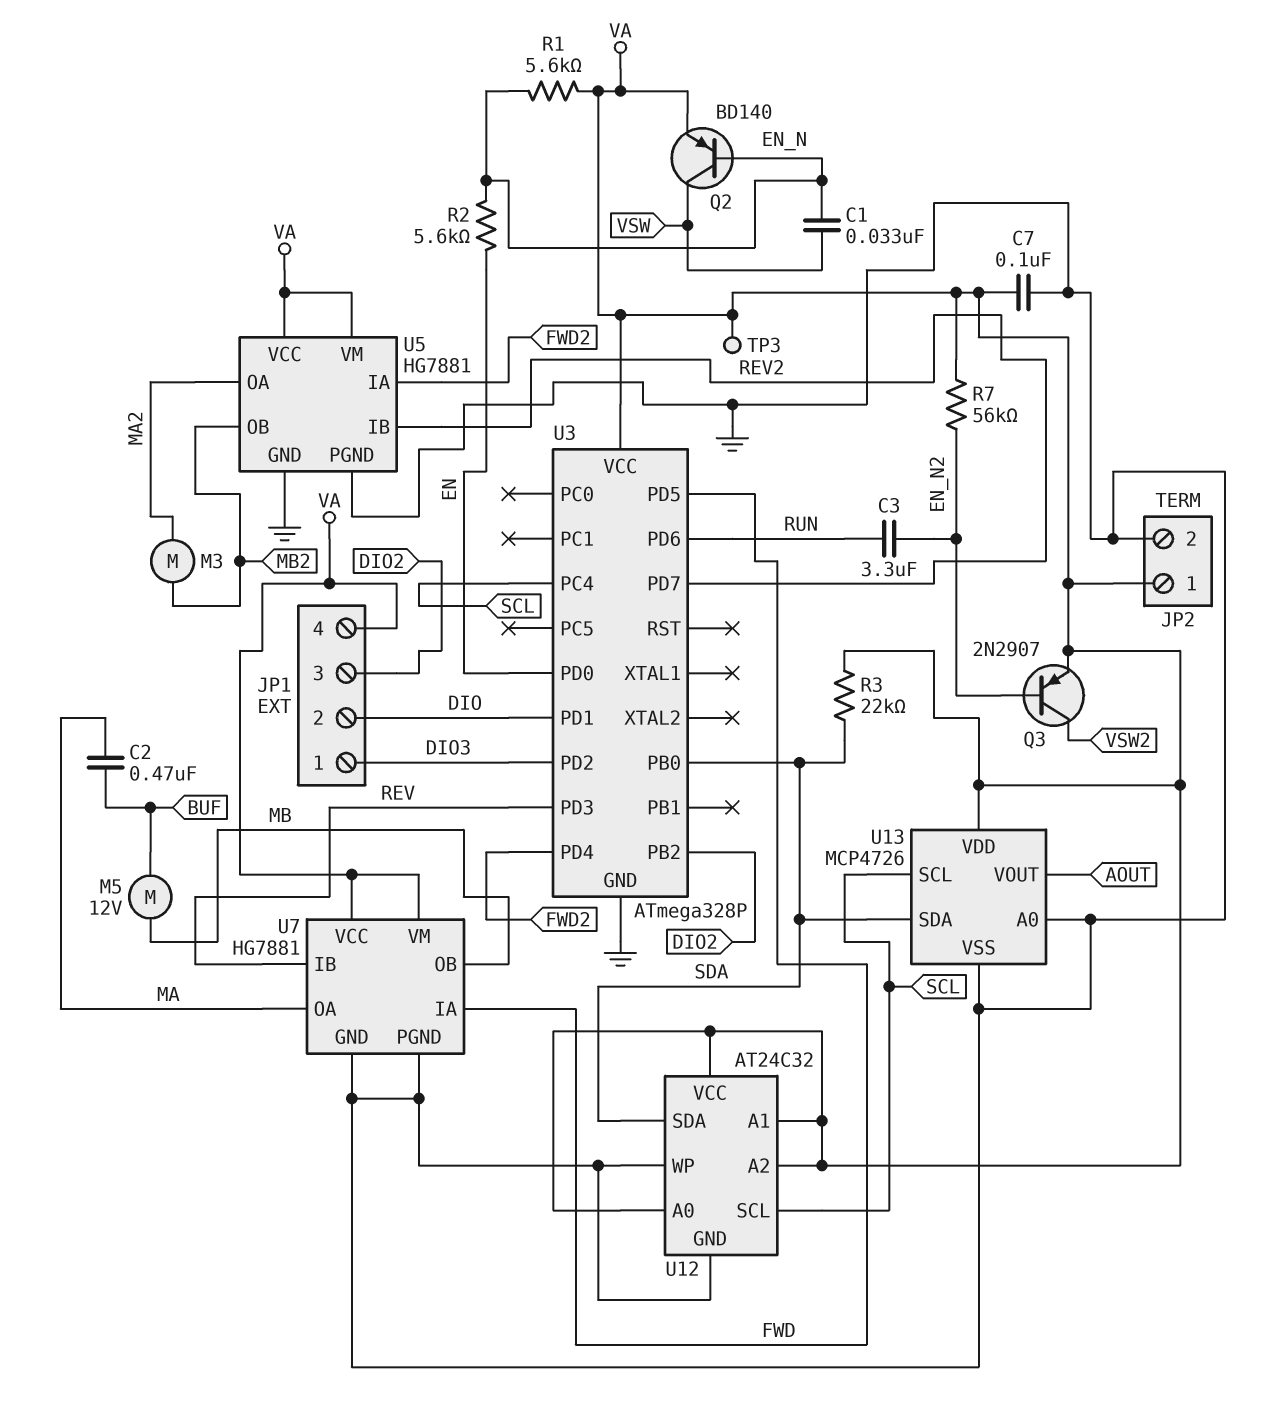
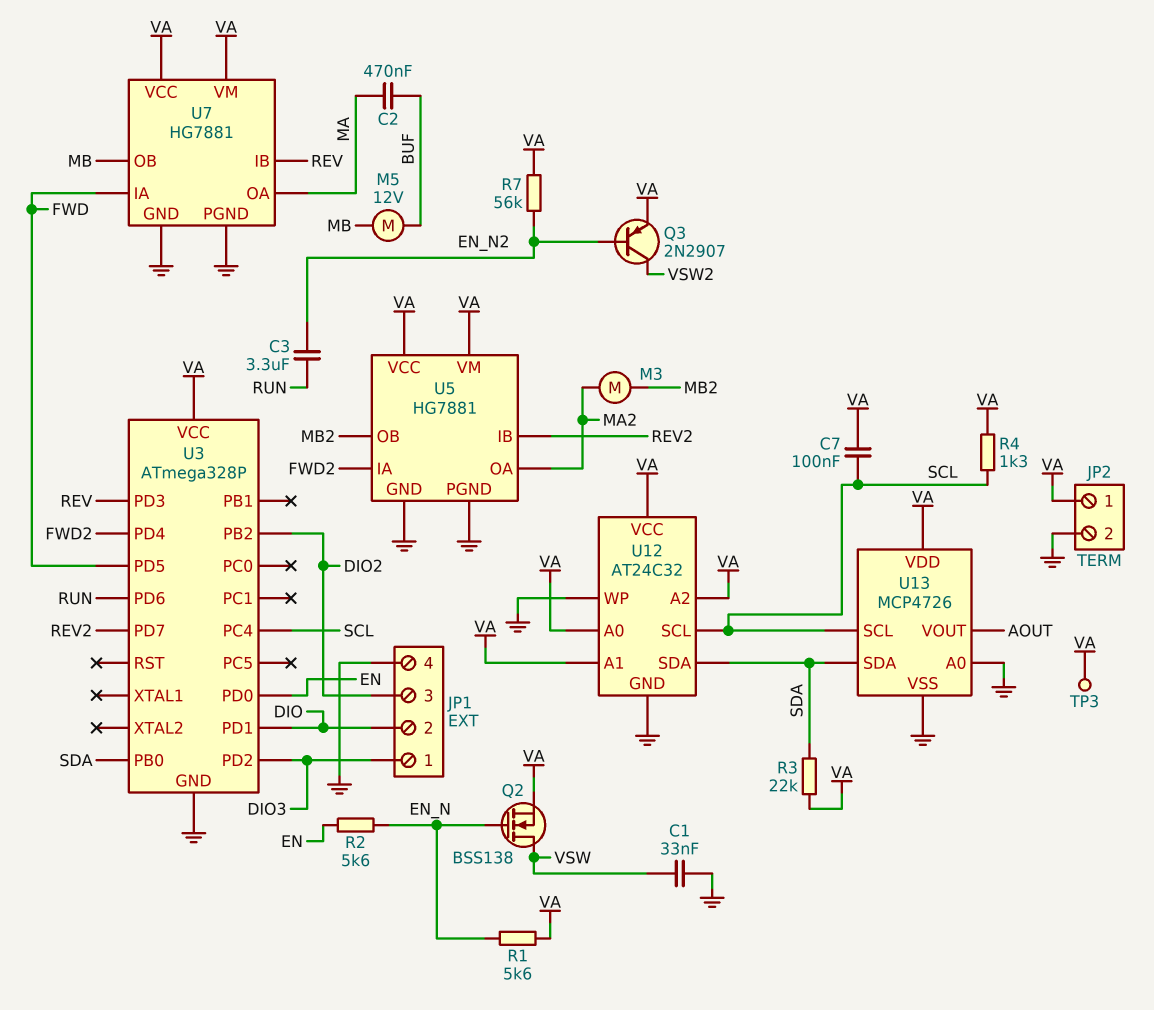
C1: 33nF (EN_N, VSW) -> 33nF (GND, VSW)
C7: 100nF (GND, VA) -> 100nF (SCL, VA)
JP1 pin 4: VA -> GND
Q2: PNP BD140 (B EN_N, C VSW, E VA) -> NMOS BSS138 (G EN_N, D VSW, S VA)
R4: none -> 1.3k (SCL, VA)

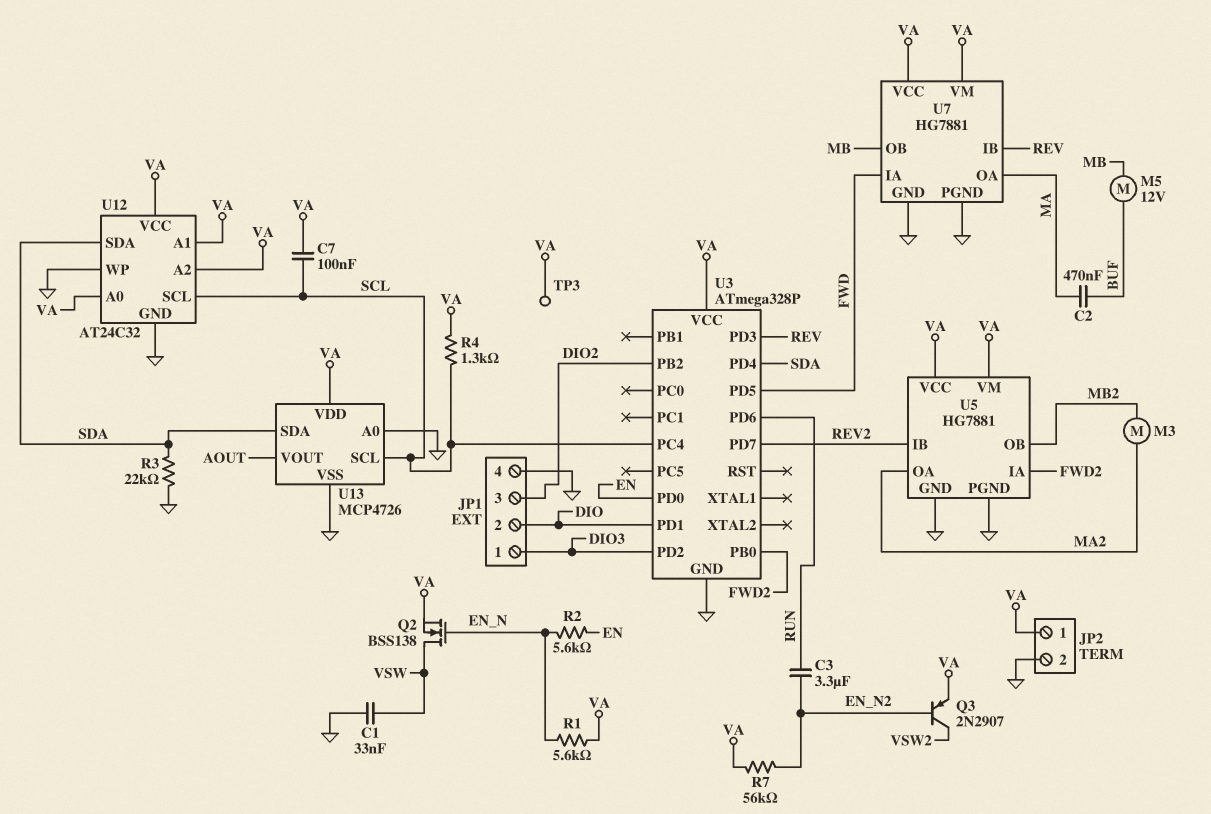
R3: 22k (SDA, VA) -> 22k (GND, SDA)
U3 pin PB0: SDA -> FWD2
U3 pin PD4: FWD2 -> SDA

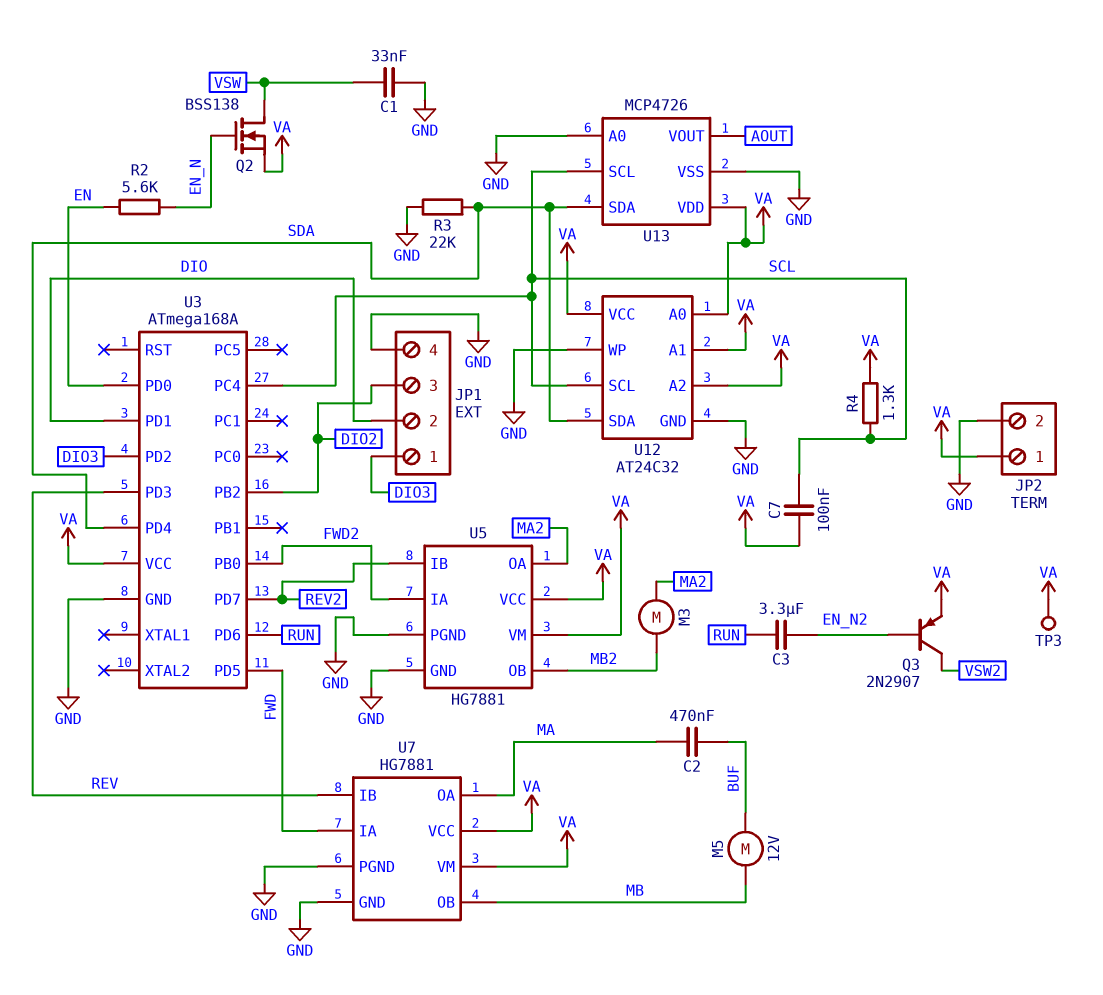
R1: 5.6k (EN_N, VA) -> none
R7: 56k (EN_N2, VA) -> none
U3: ATmega328P -> ATmega168A

